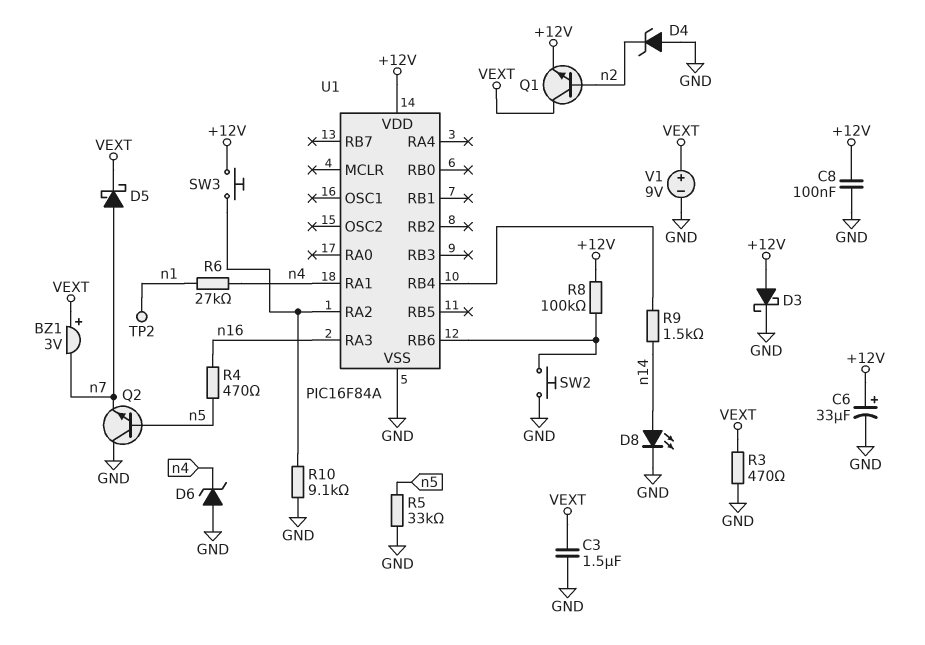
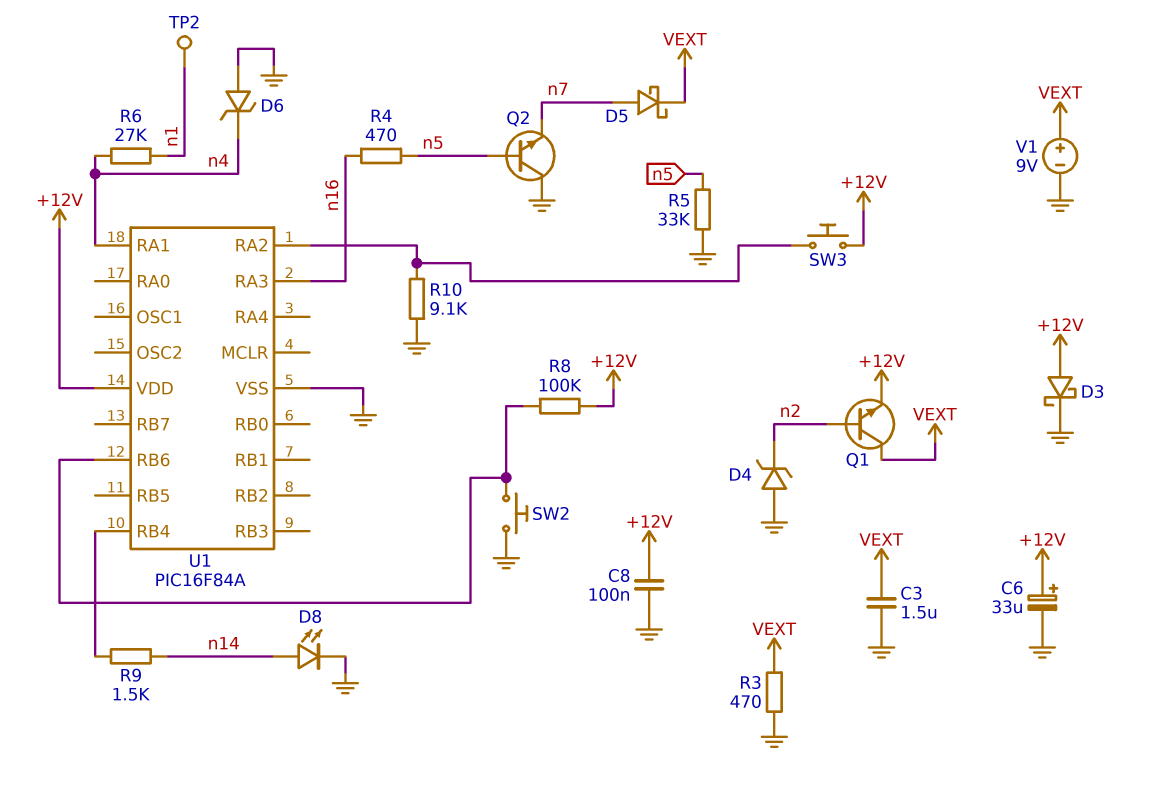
BZ1: buzzer 3V (plus VEXT, minus n7) -> none

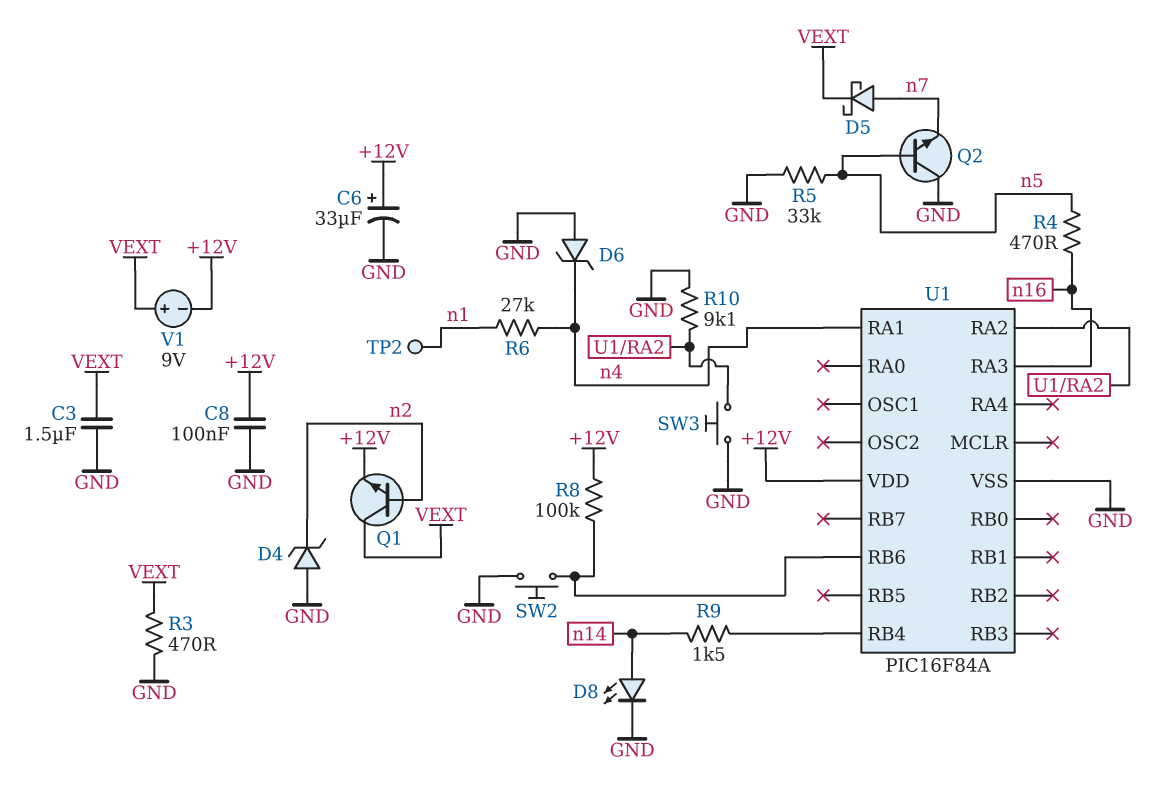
D3: schottky (A +12V, K GND) -> none
SW3: button (+12V, U1/RA2) -> button (GND, U1/RA2)
V1: 9V (plus VEXT, minus GND) -> 9V (plus VEXT, minus +12V)

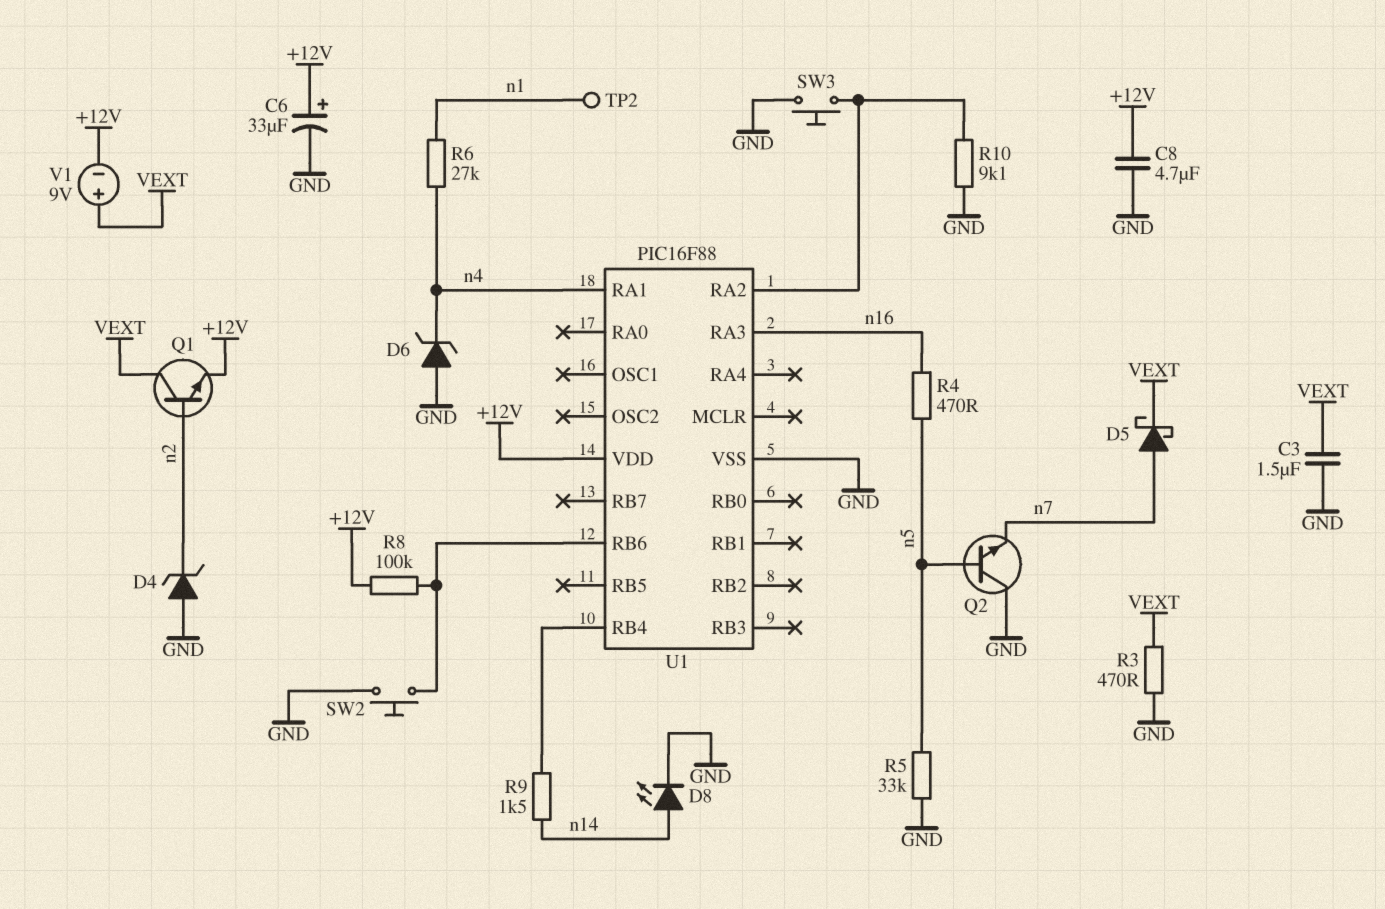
C8: 100nF (+12V, GND) -> 4.7uF (+12V, GND)
U1: PIC16F84A -> PIC16F88

